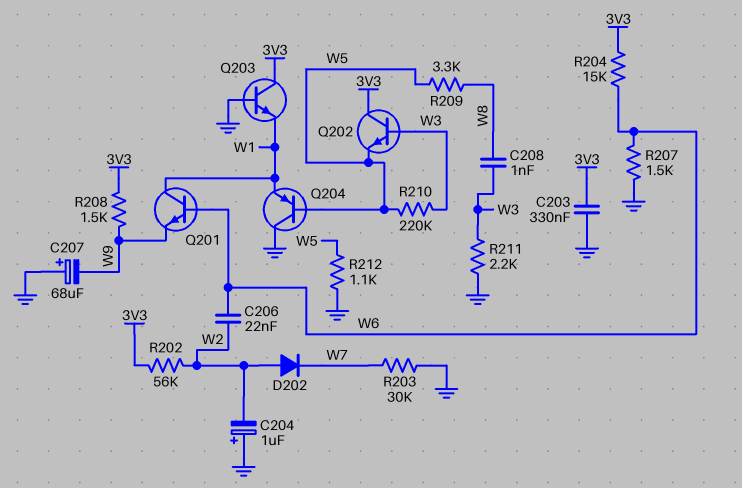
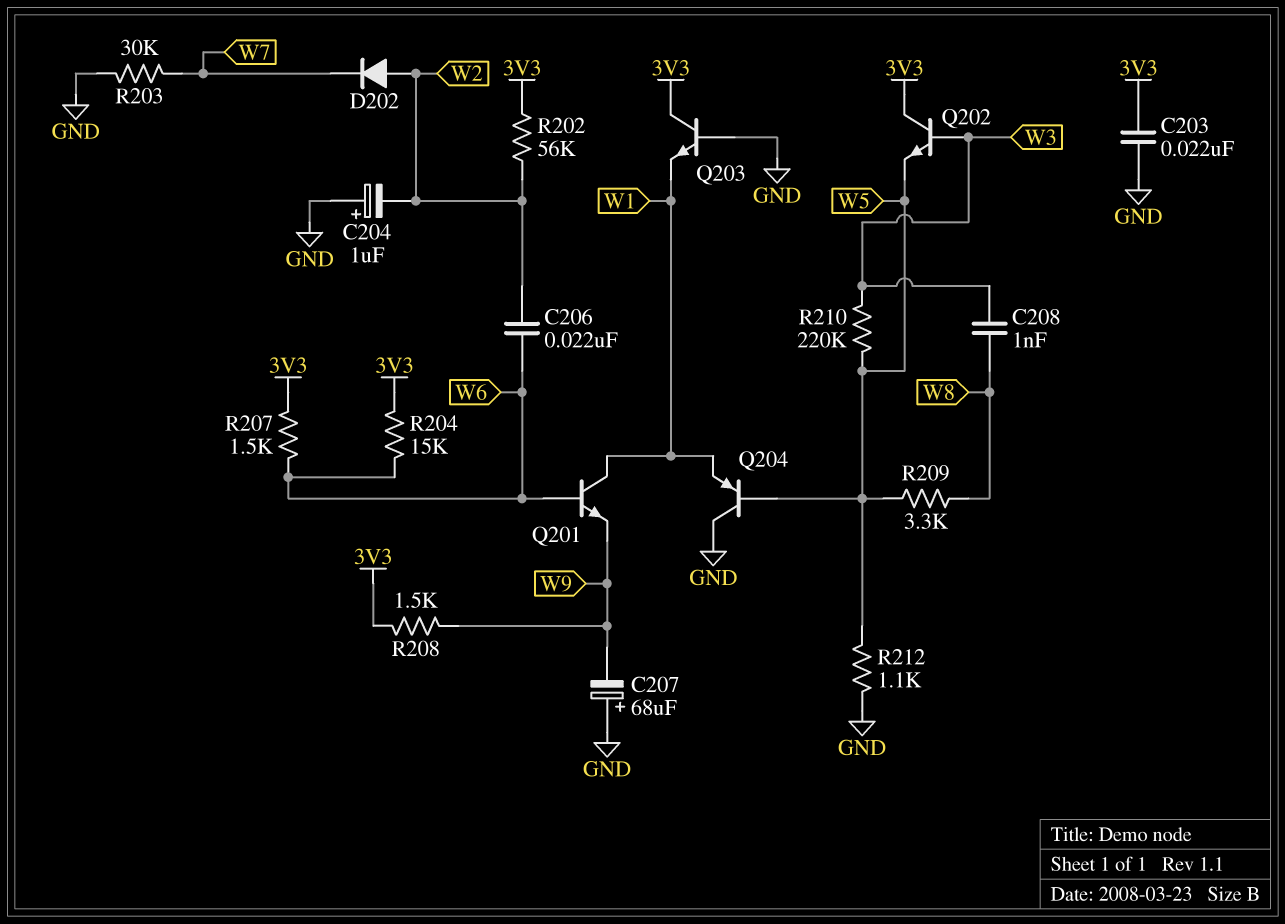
C203: 330nF (3V3, GND) -> 22nF (3V3, GND)
R207: 1.5k (GND, W6) -> 1.5k (3V3, W6)
R211: 2.2k (GND, W3) -> none

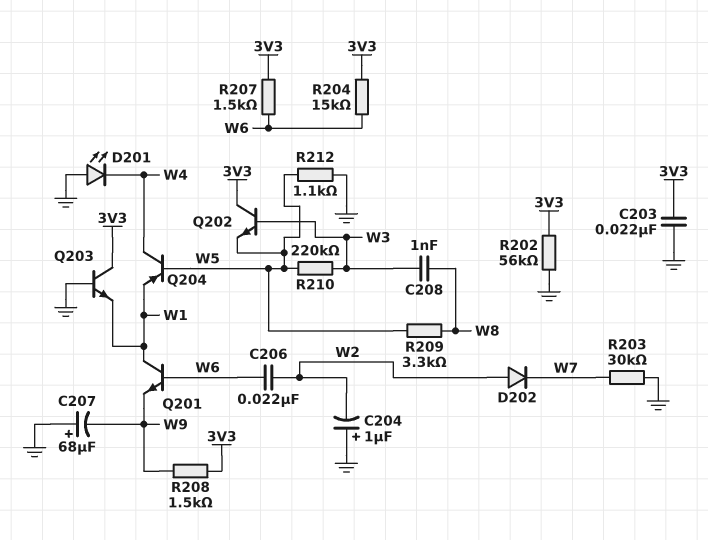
D201: none -> LED (A GND, K W4)
Q204: PNP (B W5, C GND, E W1) -> PNP (B W5, C W4, E W1)
R202: 56k (3V3, W2) -> 56k (3V3, GND)

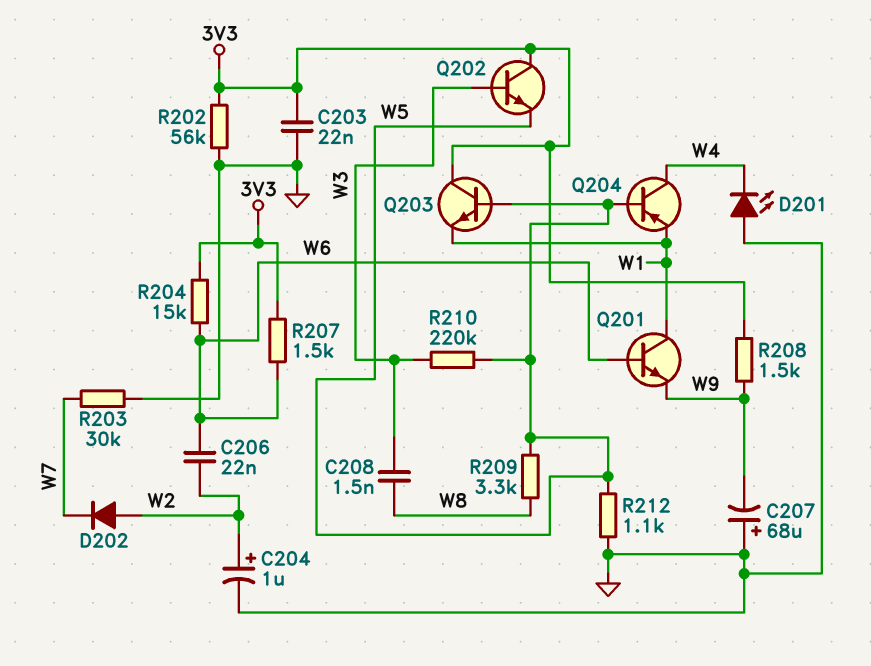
C204: 1uF (plus GND, minus W2) -> 1uF (plus W2, minus GND)
C208: 1nF (W3, W8) -> 1.5nF (W3, W8)
Q203: NPN (B GND, C 3V3, E W1) -> NPN (B W5, C 3V3, E W1)

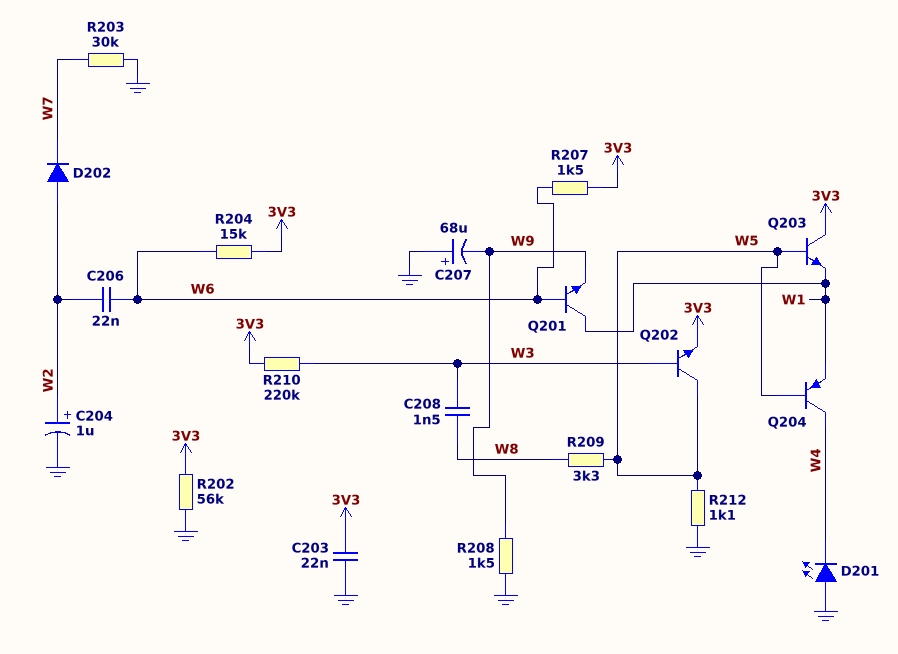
Q202: NPN (B W3, C 3V3, E W5) -> NPN (B W3, C W5, E 3V3)
R208: 1.5k (3V3, W9) -> 1.5k (GND, W9)
R210: 220k (W3, W5) -> 220k (3V3, W3)

